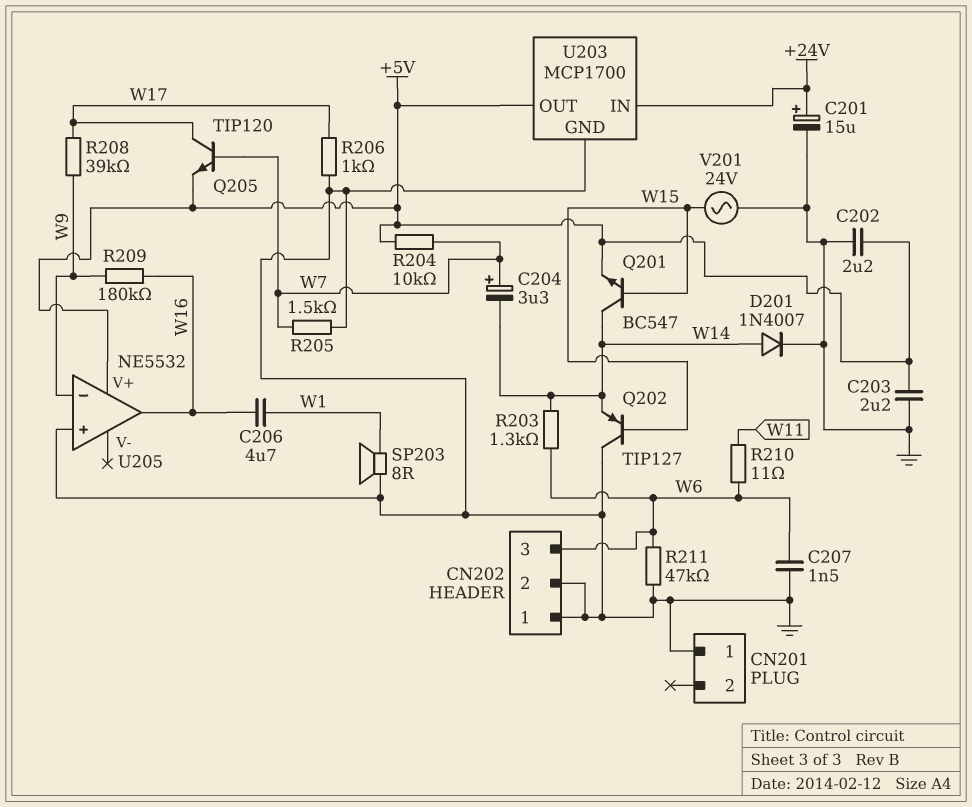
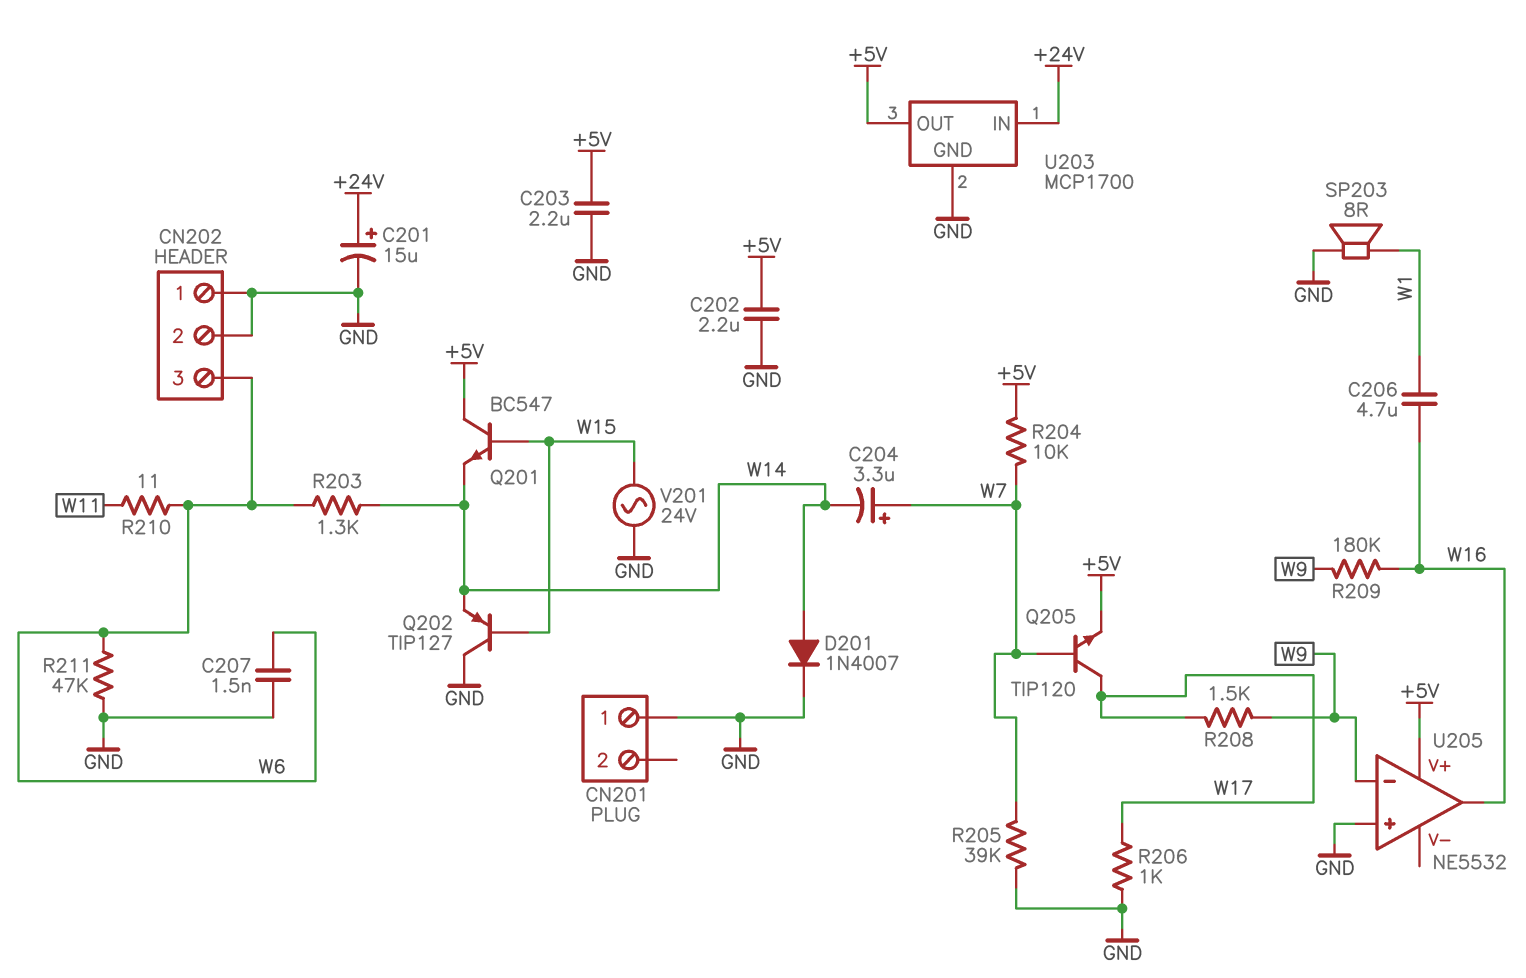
Q201: NPN BC547 (B W15, C W14, E +5V) -> NPN BC547 (B W15, C +5V, E W14)
R205: 1.5k (GND, W7) -> 39k (GND, W7)
R208: 39k (W9, W17) -> 1.5k (W9, W17)

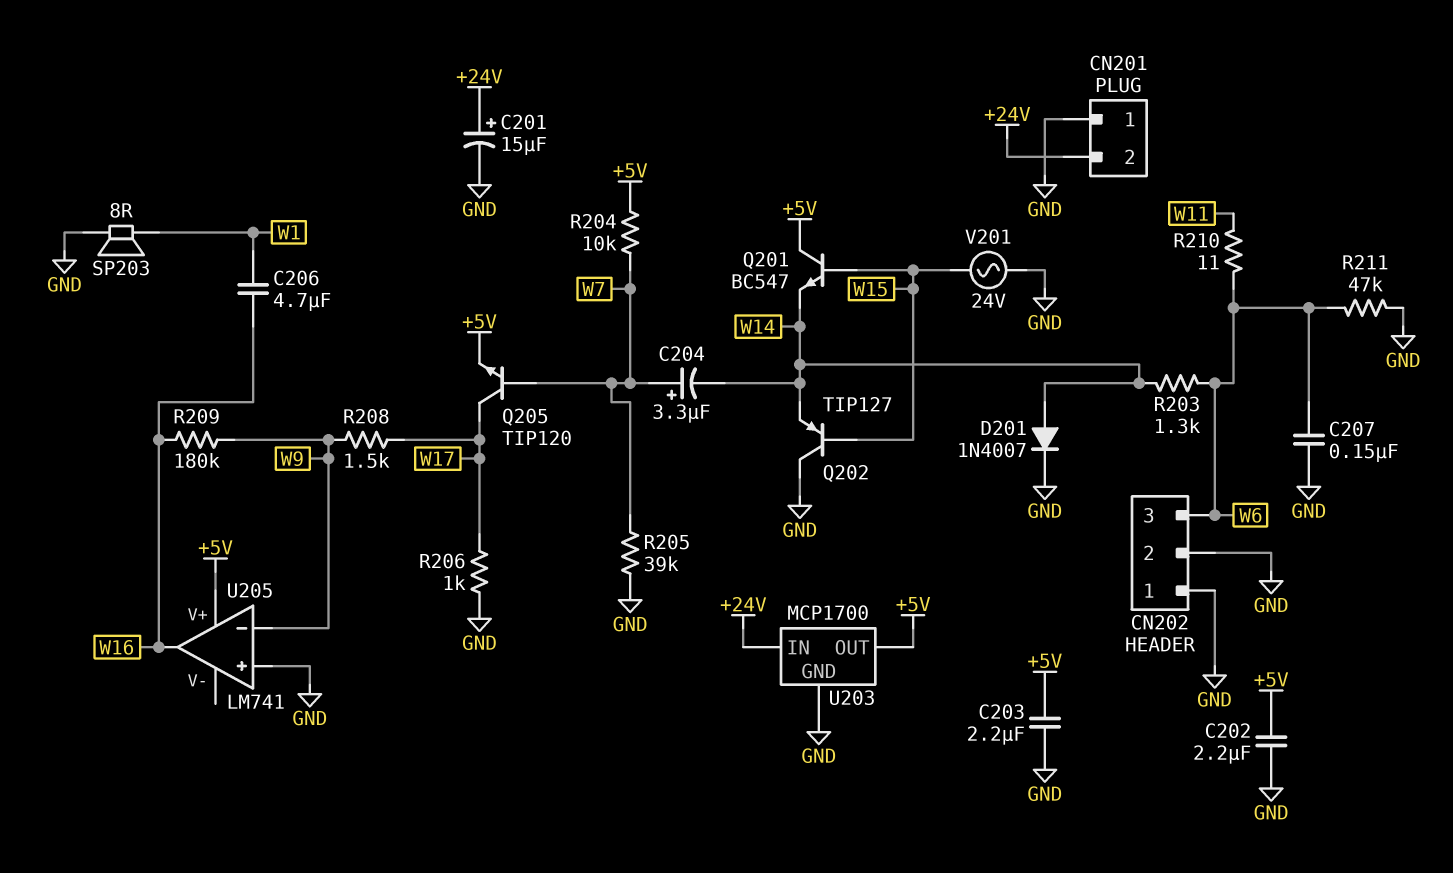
C207: 1.5nF (GND, W6) -> 150nF (GND, W6)
CN201 pin 2: none -> +24V
U205: NE5532 -> LM741

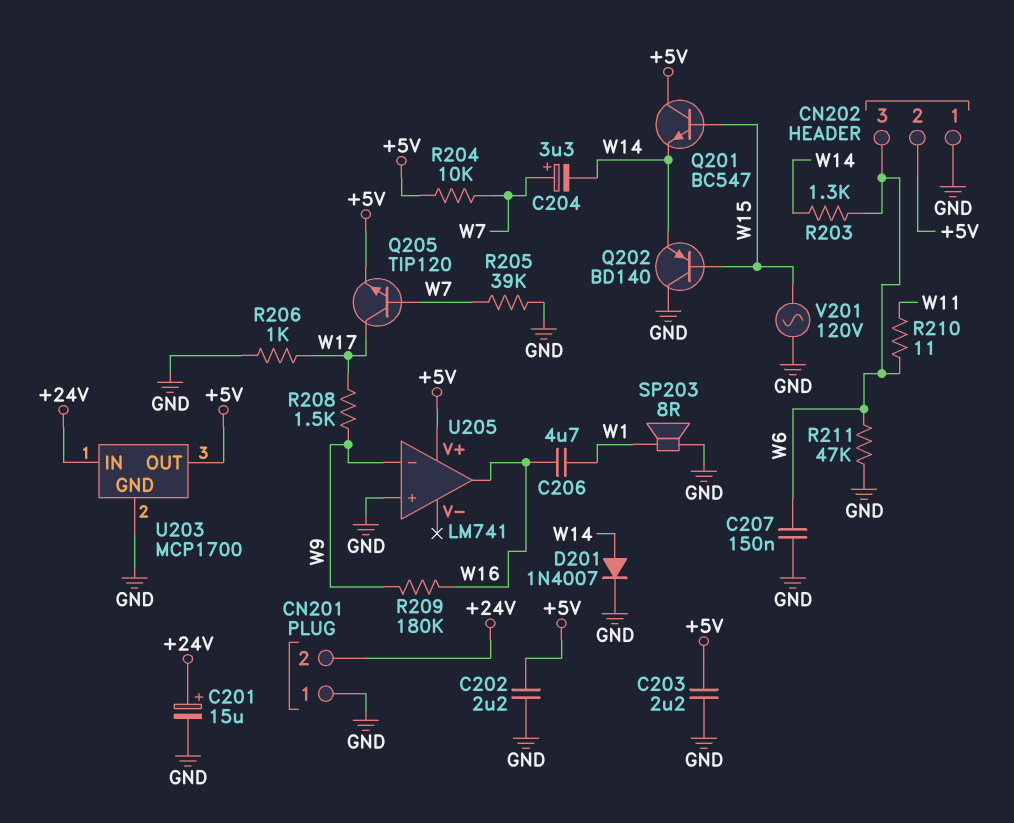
CN202 pin 2: GND -> +5V
Q202: PNP TIP127 (B W15, C GND, E W14) -> PNP BD140 (B W15, C GND, E W14)
V201: AC 24V (GND, W15) -> AC 120V (GND, W15)

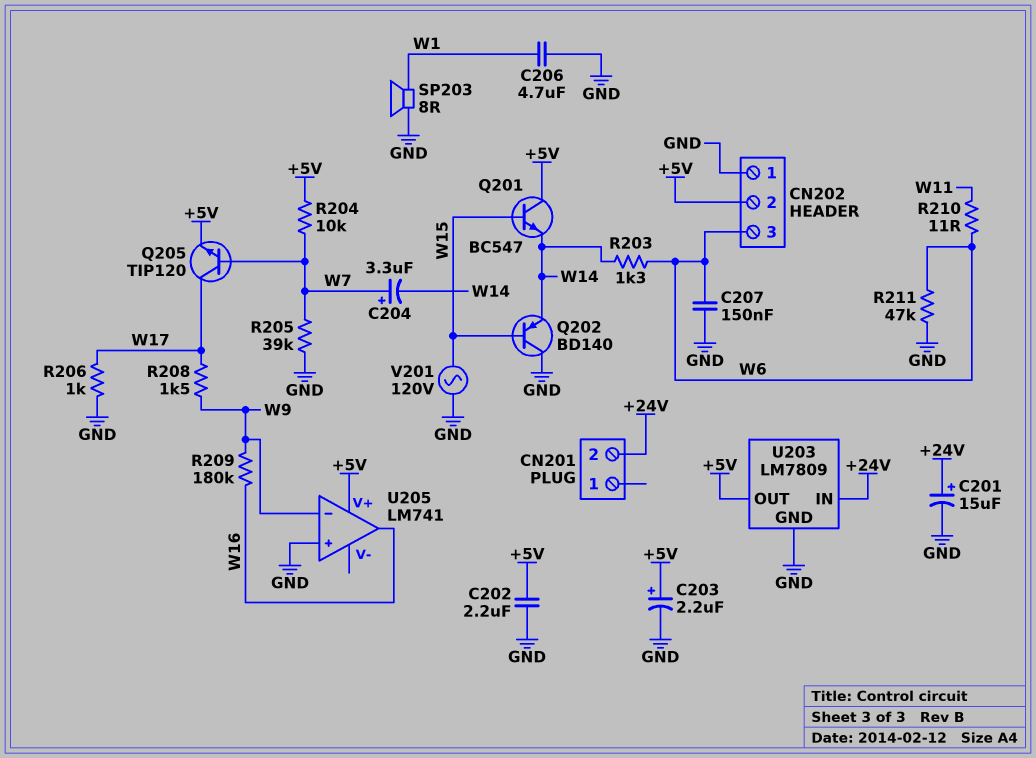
C203: 2.2uF (+5V, GND) -> 2.2uF (plus +5V, minus GND)
C206: 4.7uF (W1, W16) -> 4.7uF (GND, W1)
CN201 pin 1: GND -> none
D201: diode 1N4007 (A W14, K GND) -> none
U203: MCP1700 -> LM7809

